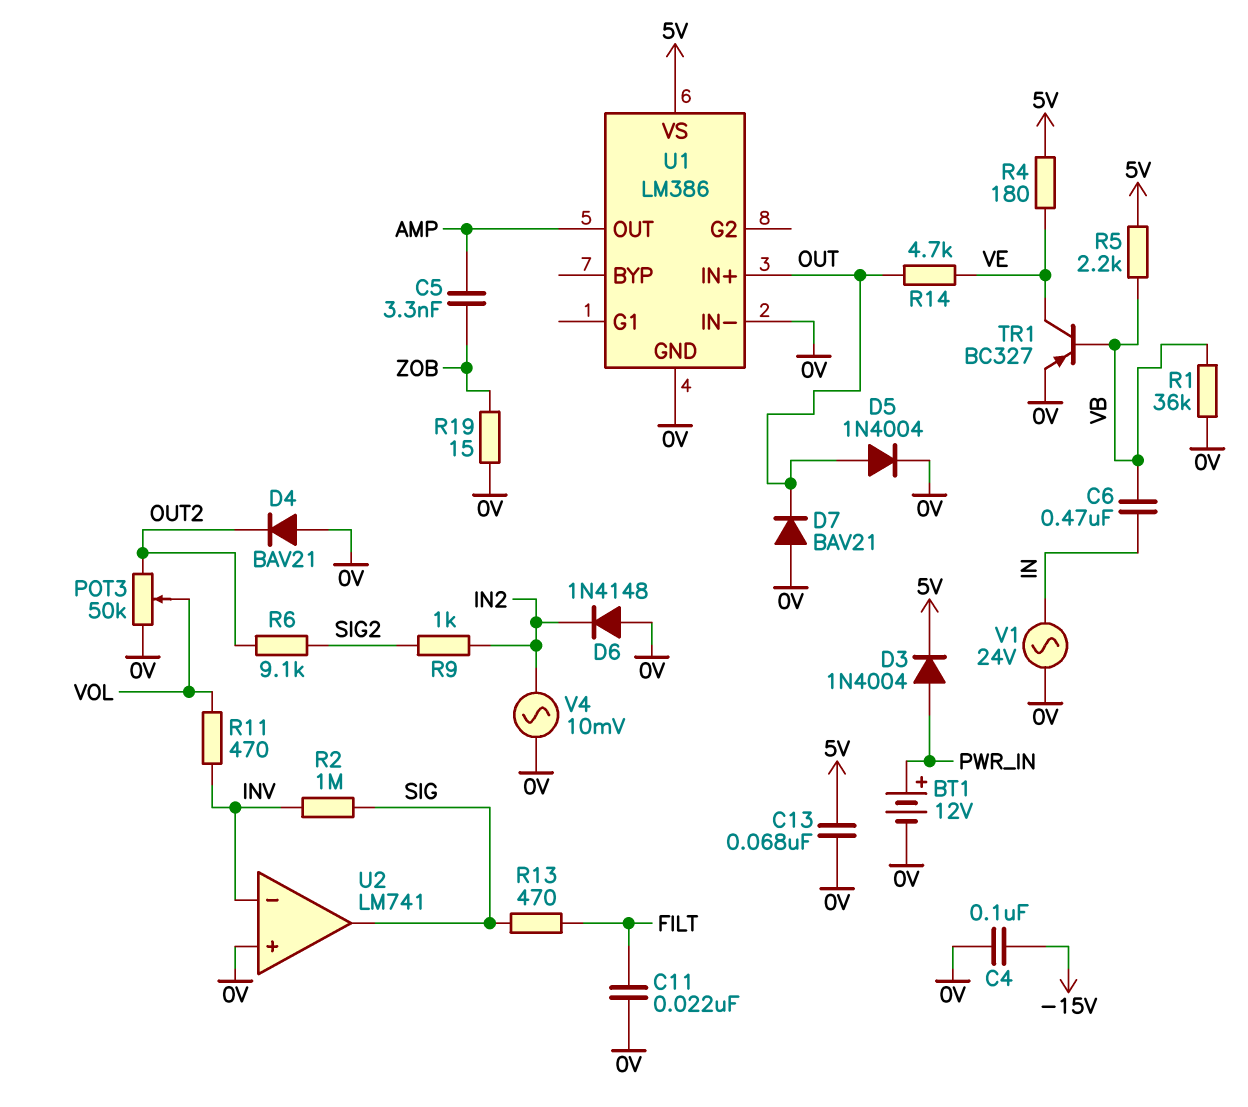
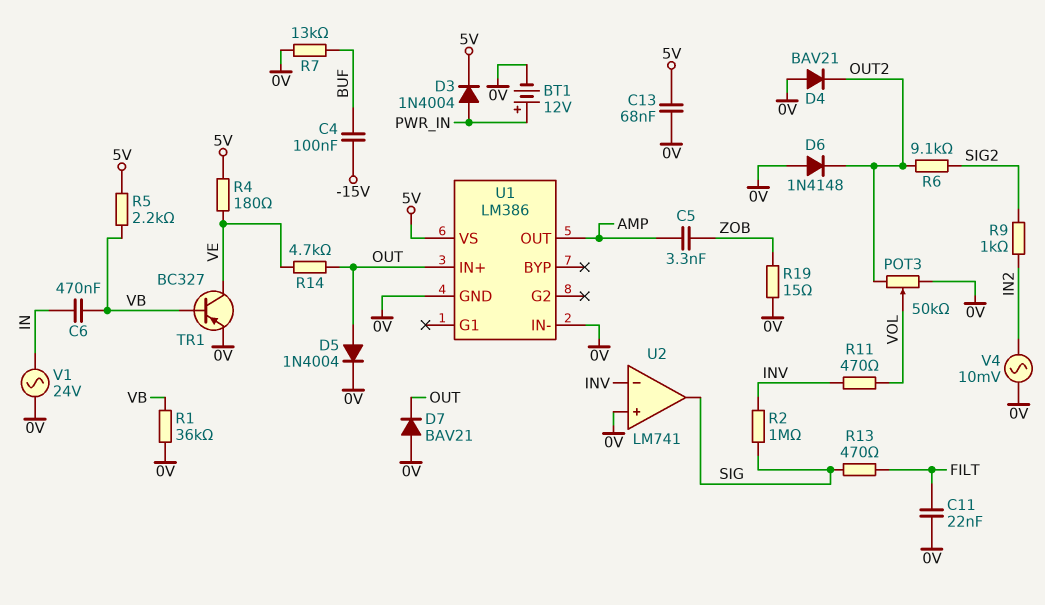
C4: 100nF (-15V, 0V) -> 100nF (-15V, BUF)
D6: diode 1N4148 (A 0V, K IN2) -> diode 1N4148 (A 0V, K OUT2)
R7: none -> 13k (0V, BUF)

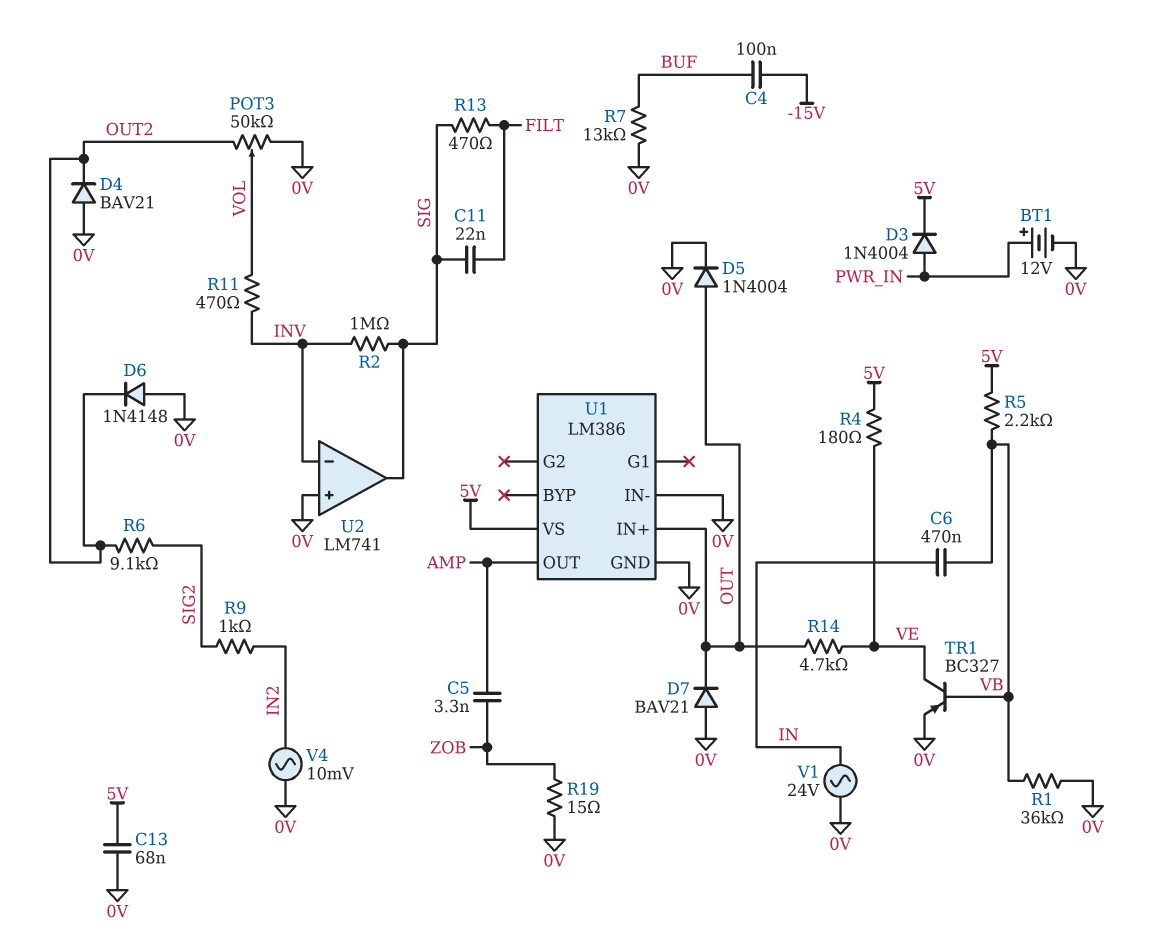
C11: 22nF (0V, FILT) -> 22nF (FILT, SIG)

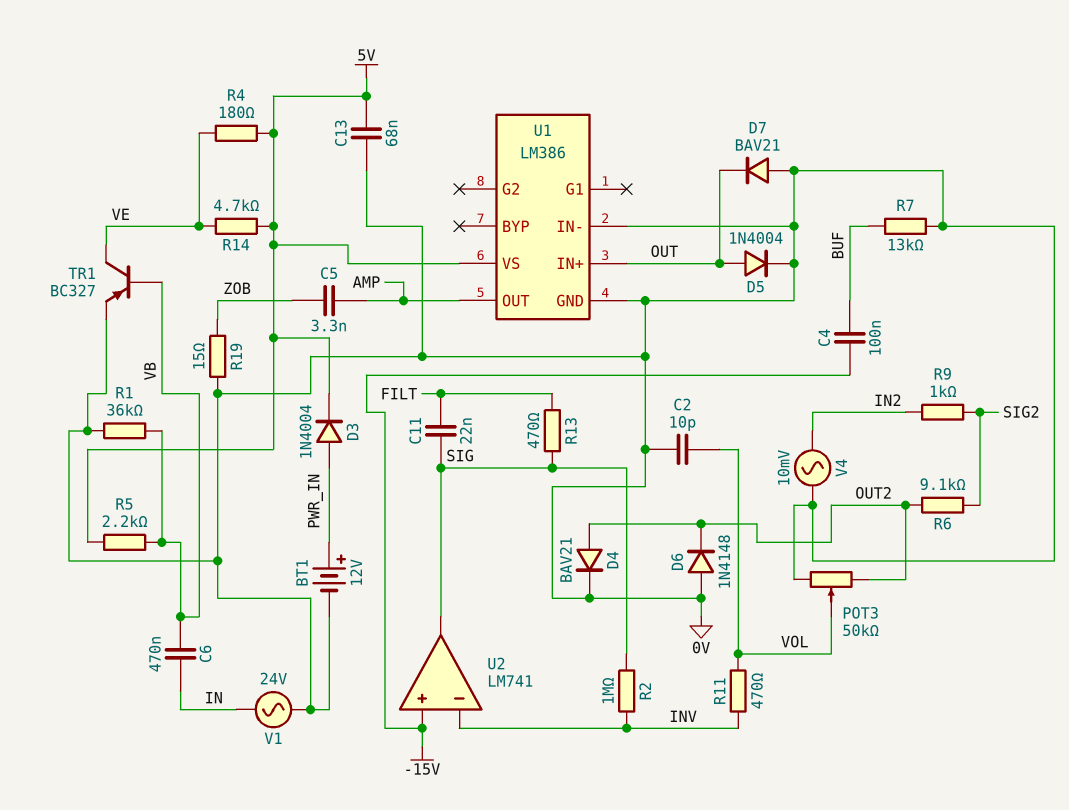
C2: none -> 10pF (0V, VOL)
D4: diode BAV21 (A 0V, K OUT2) -> diode BAV21 (A OUT2, K 0V)
R14: 4.7k (OUT, VE) -> 4.7k (5V, VE)
U2 pin in+: 0V -> -15V

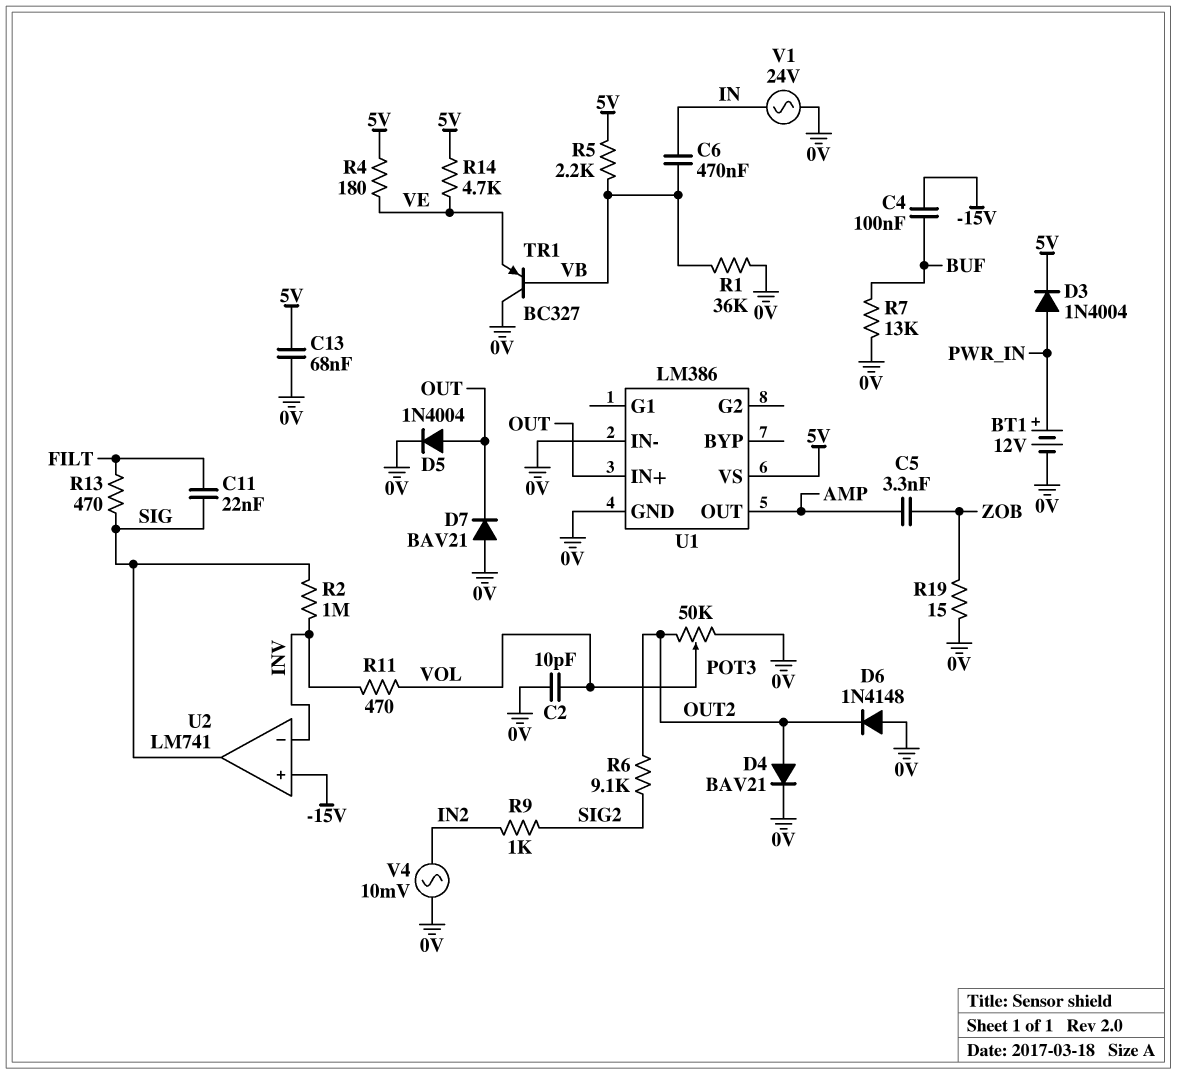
TR1: PNP BC327 (B VB, C VE, E 0V) -> PNP BC327 (B VB, C 0V, E VE)

